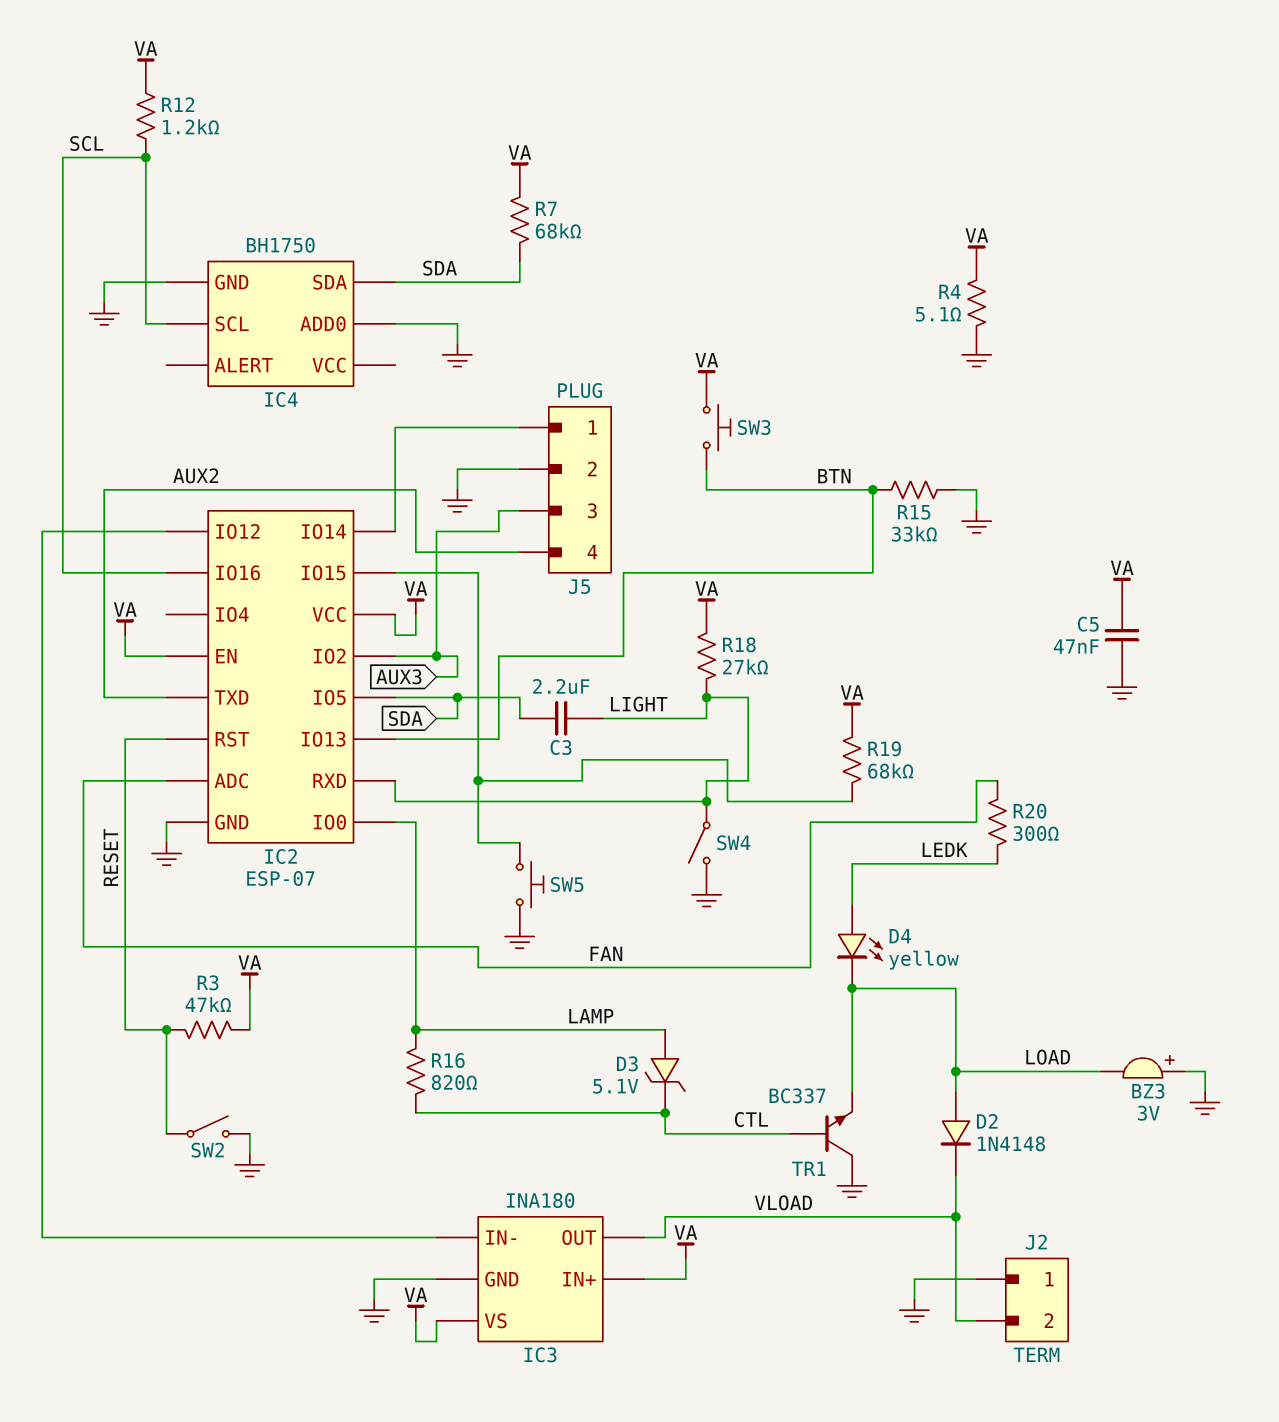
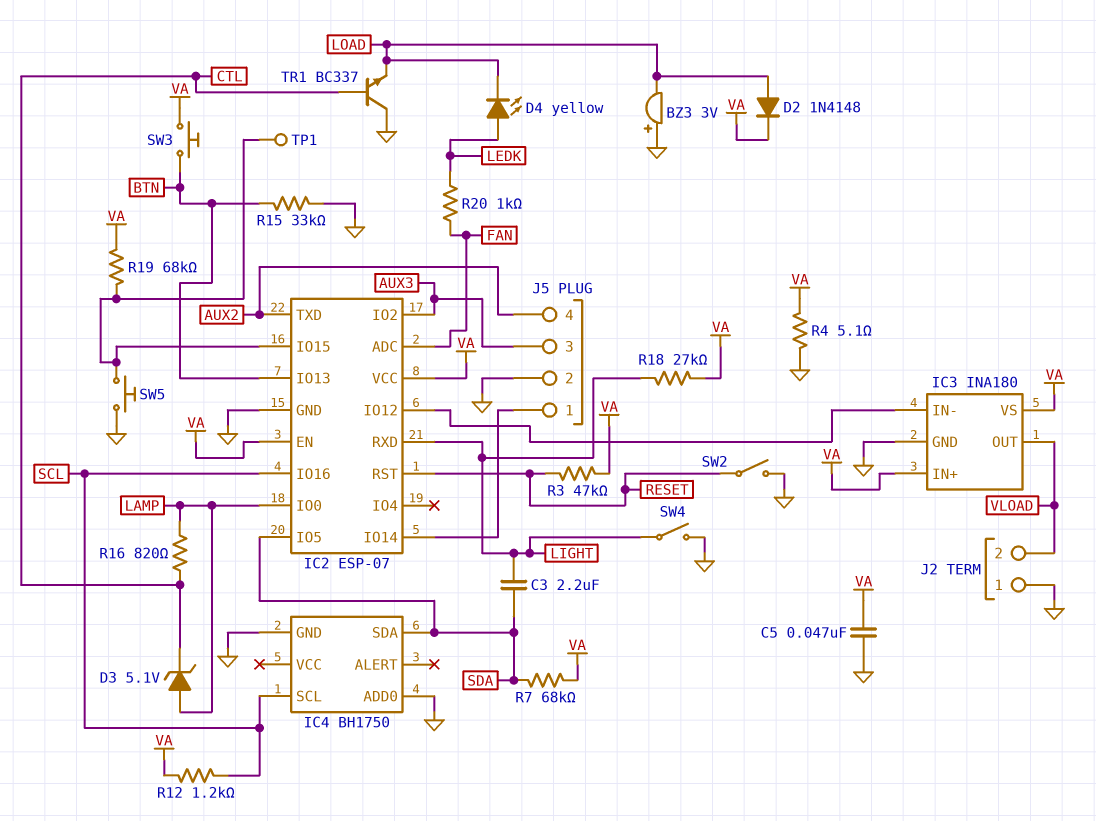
D2: diode 1N4148 (A LOAD, K VLOAD) -> diode 1N4148 (A LOAD, K VA)
R20: 300 (FAN, LEDK) -> 1k (FAN, LEDK)
TP1: none -> test point (IC2/IO15)

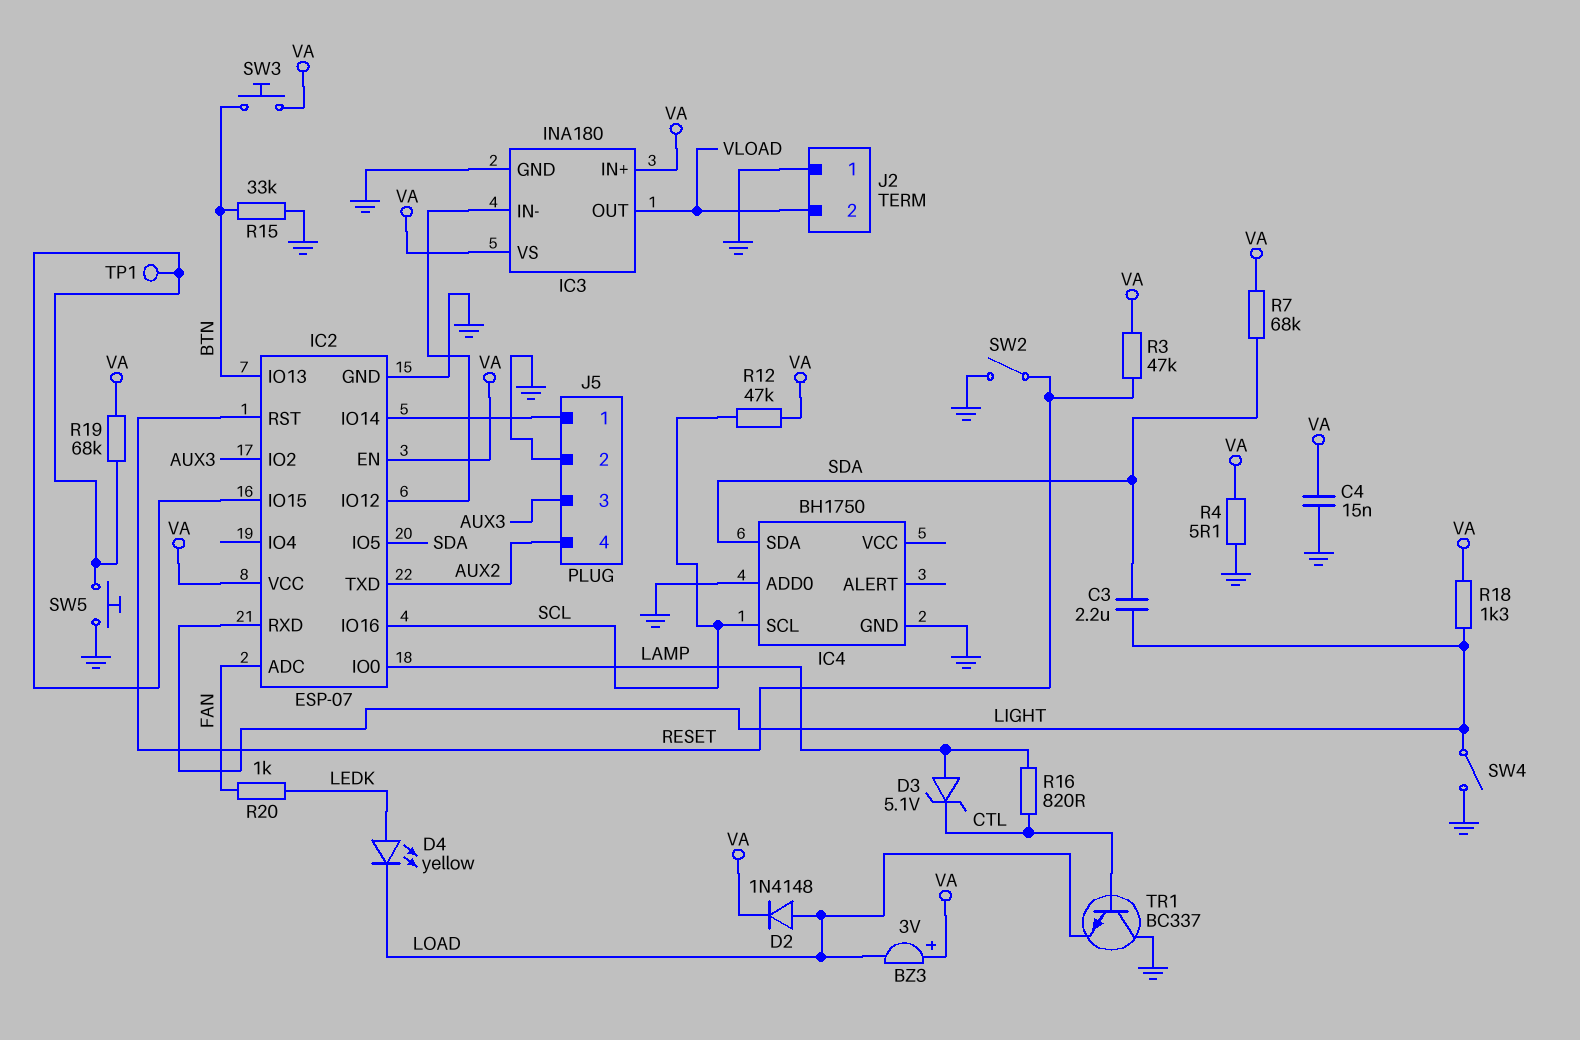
BZ3: buzzer 3V (plus GND, minus LOAD) -> buzzer 3V (plus VA, minus LOAD)
C4: none -> 15nF (GND, VA)
C5: 47nF (GND, VA) -> none
R12: 1.2k (SCL, VA) -> 47k (SCL, VA)
R18: 27k (LIGHT, VA) -> 1.3k (LIGHT, VA)

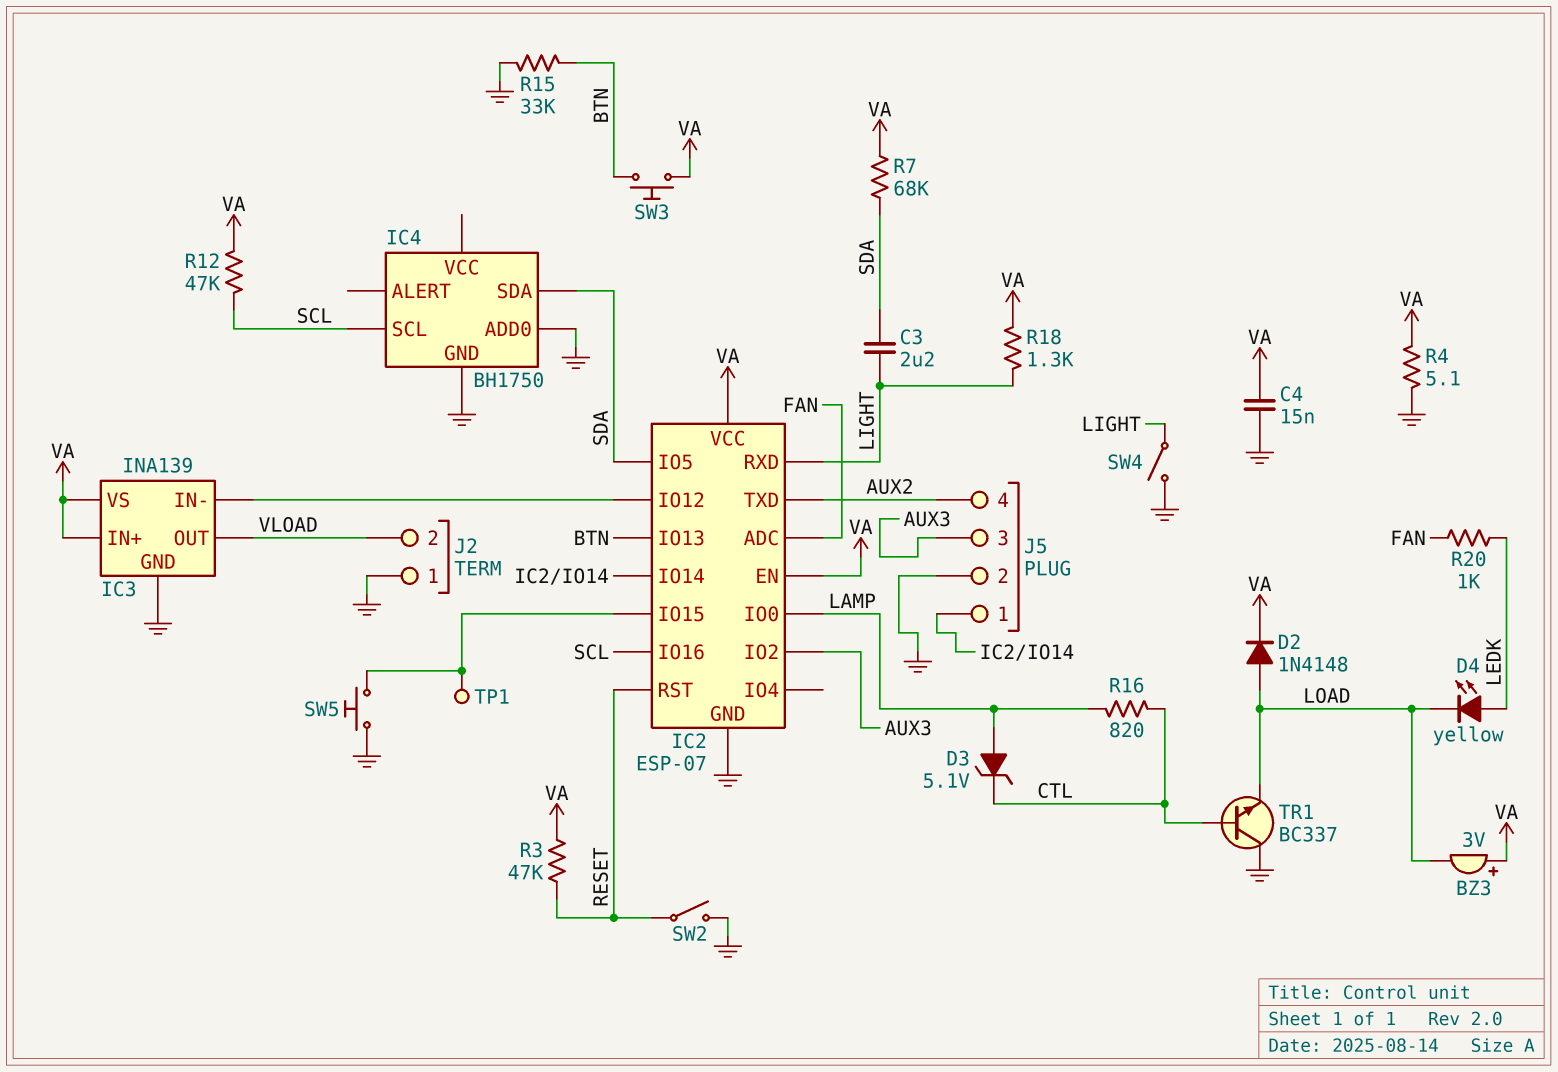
IC3: INA180 -> INA139
R19: 68k (IC2/IO15, VA) -> none

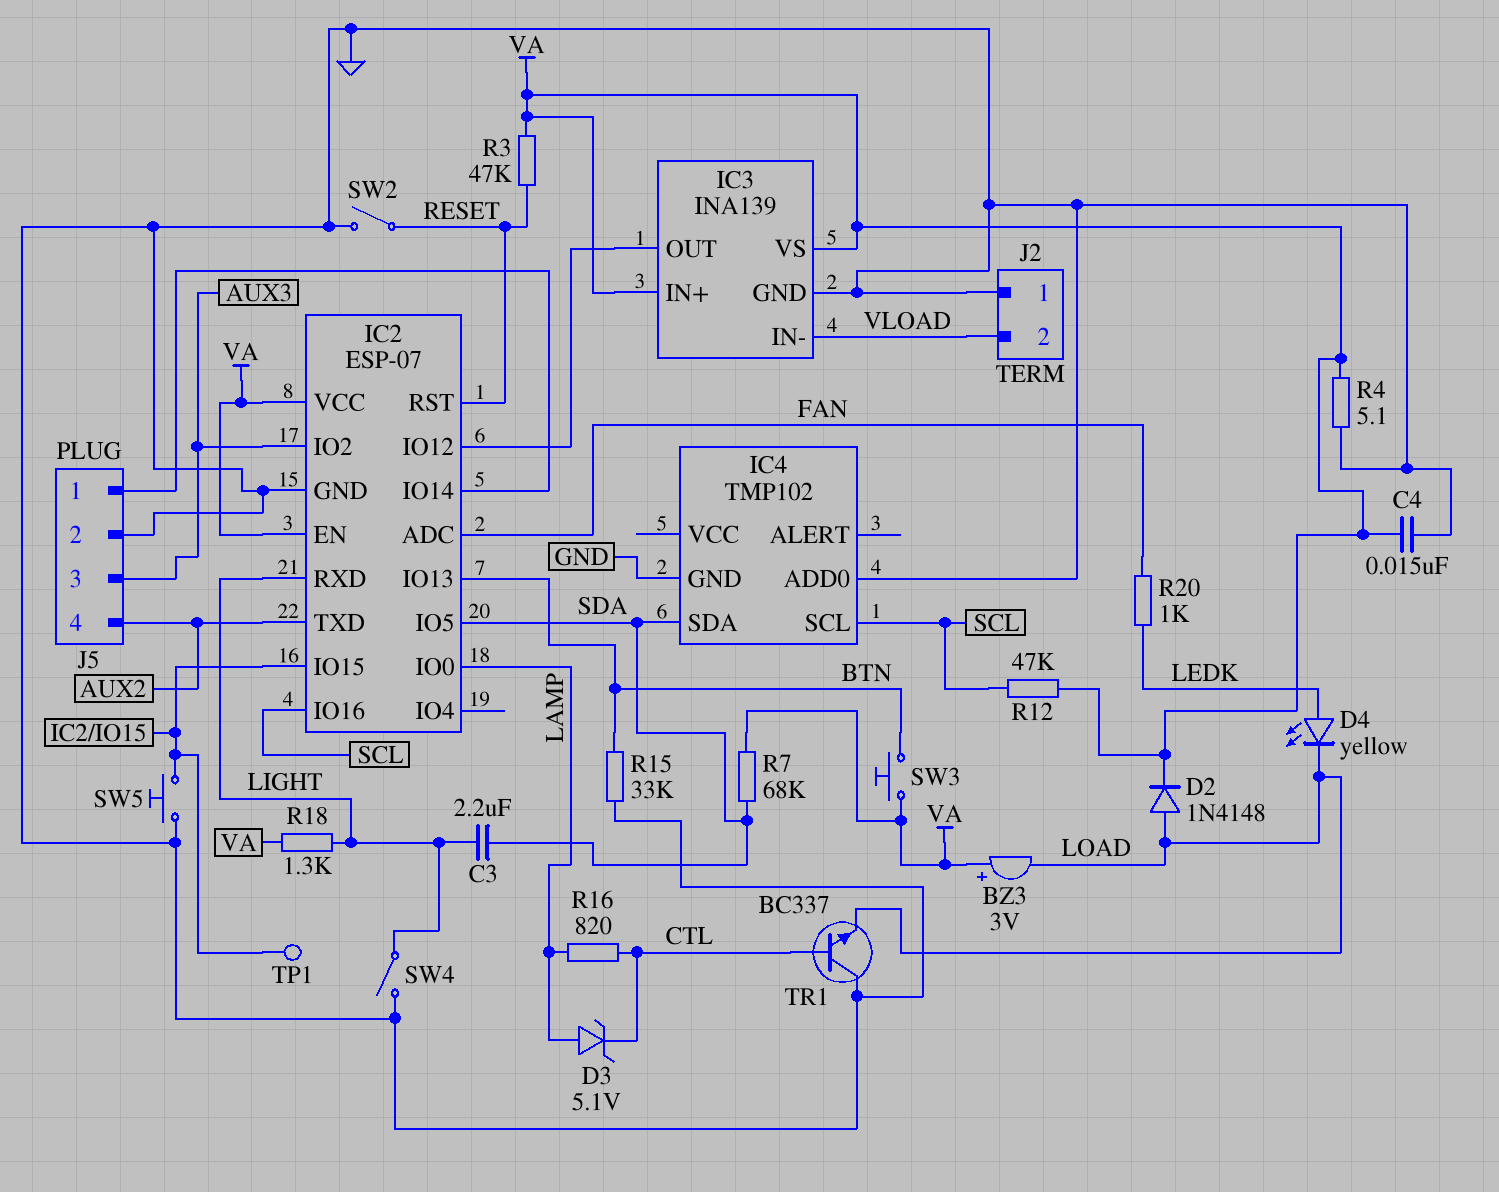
IC3 pin IN-: IC2/IO12 -> VLOAD
IC3 pin OUT: VLOAD -> IC2/IO12
IC4: BH1750 -> TMP102

